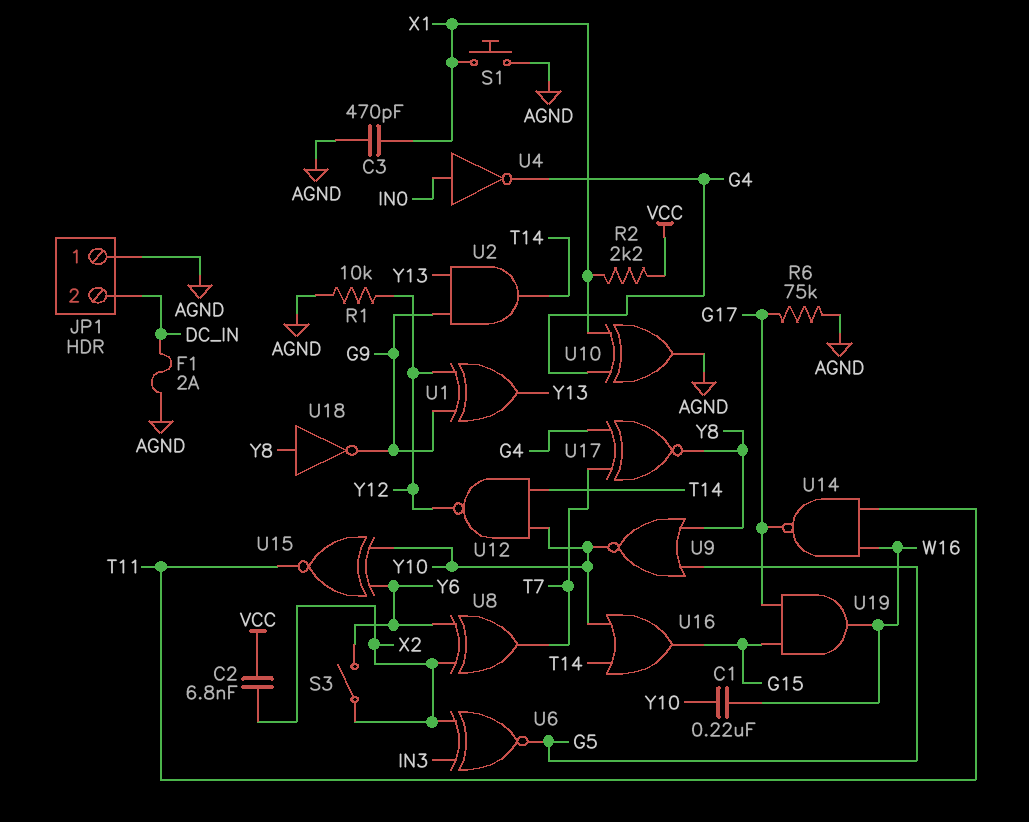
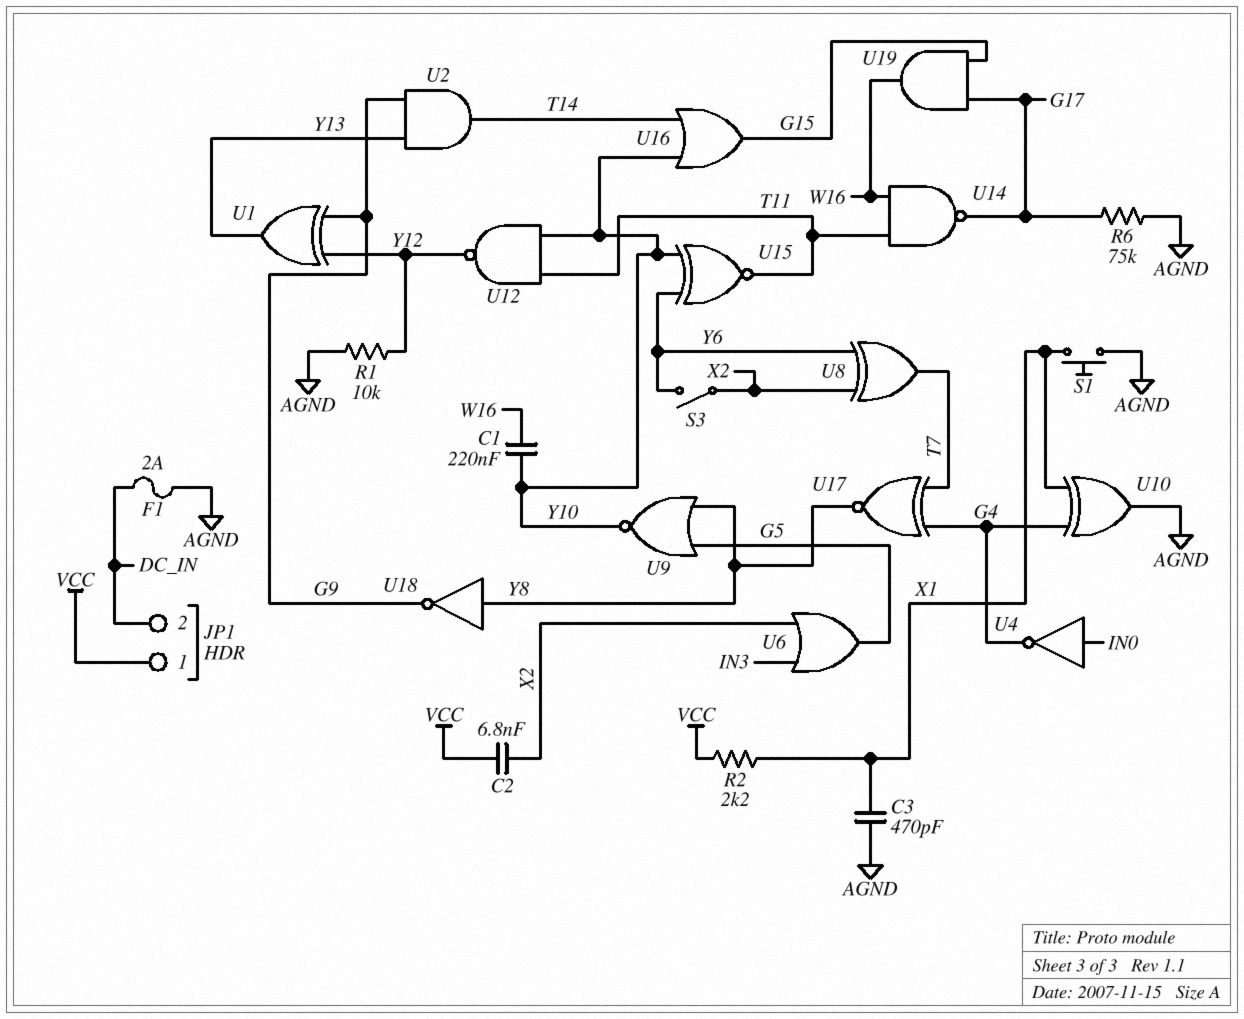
JP1 pin 1: AGND -> VCC
U6: XNOR (in IN3, in X2, out G5) -> OR (in IN3, in X2, out G5)
U12: NAND (in T14, in Y10, out Y12) -> NAND (in T11, in Y10, out Y12)

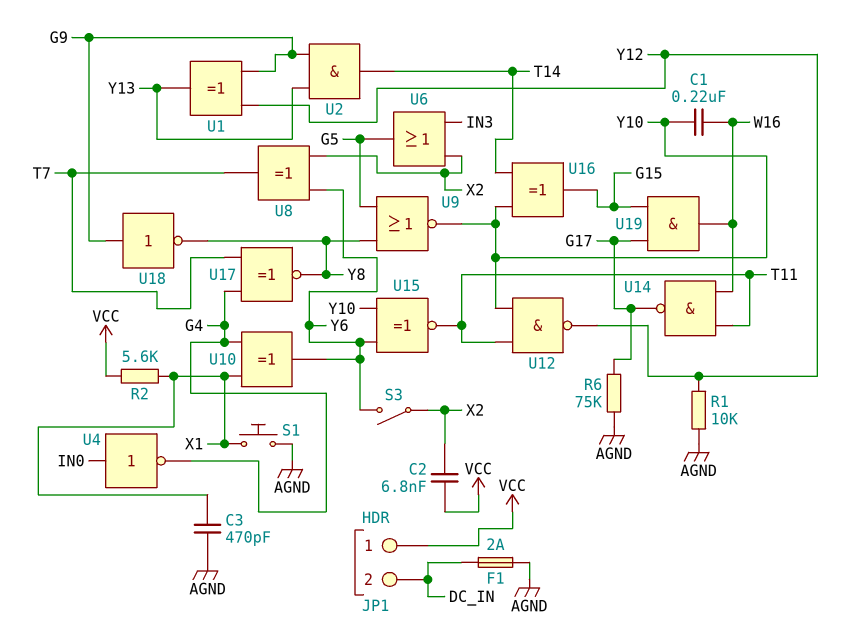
R2: 2.2k (VCC, X1) -> 5.6k (VCC, X1)
U10: XOR (in G4, in X1, out AGND) -> XOR (in G4, in X1, out Y6)
U16: OR (in T14, in Y10, out G15) -> XOR (in T14, in Y10, out G15)
U18: NOT (in Y8, out G9) -> NOT (in G9, out Y8)

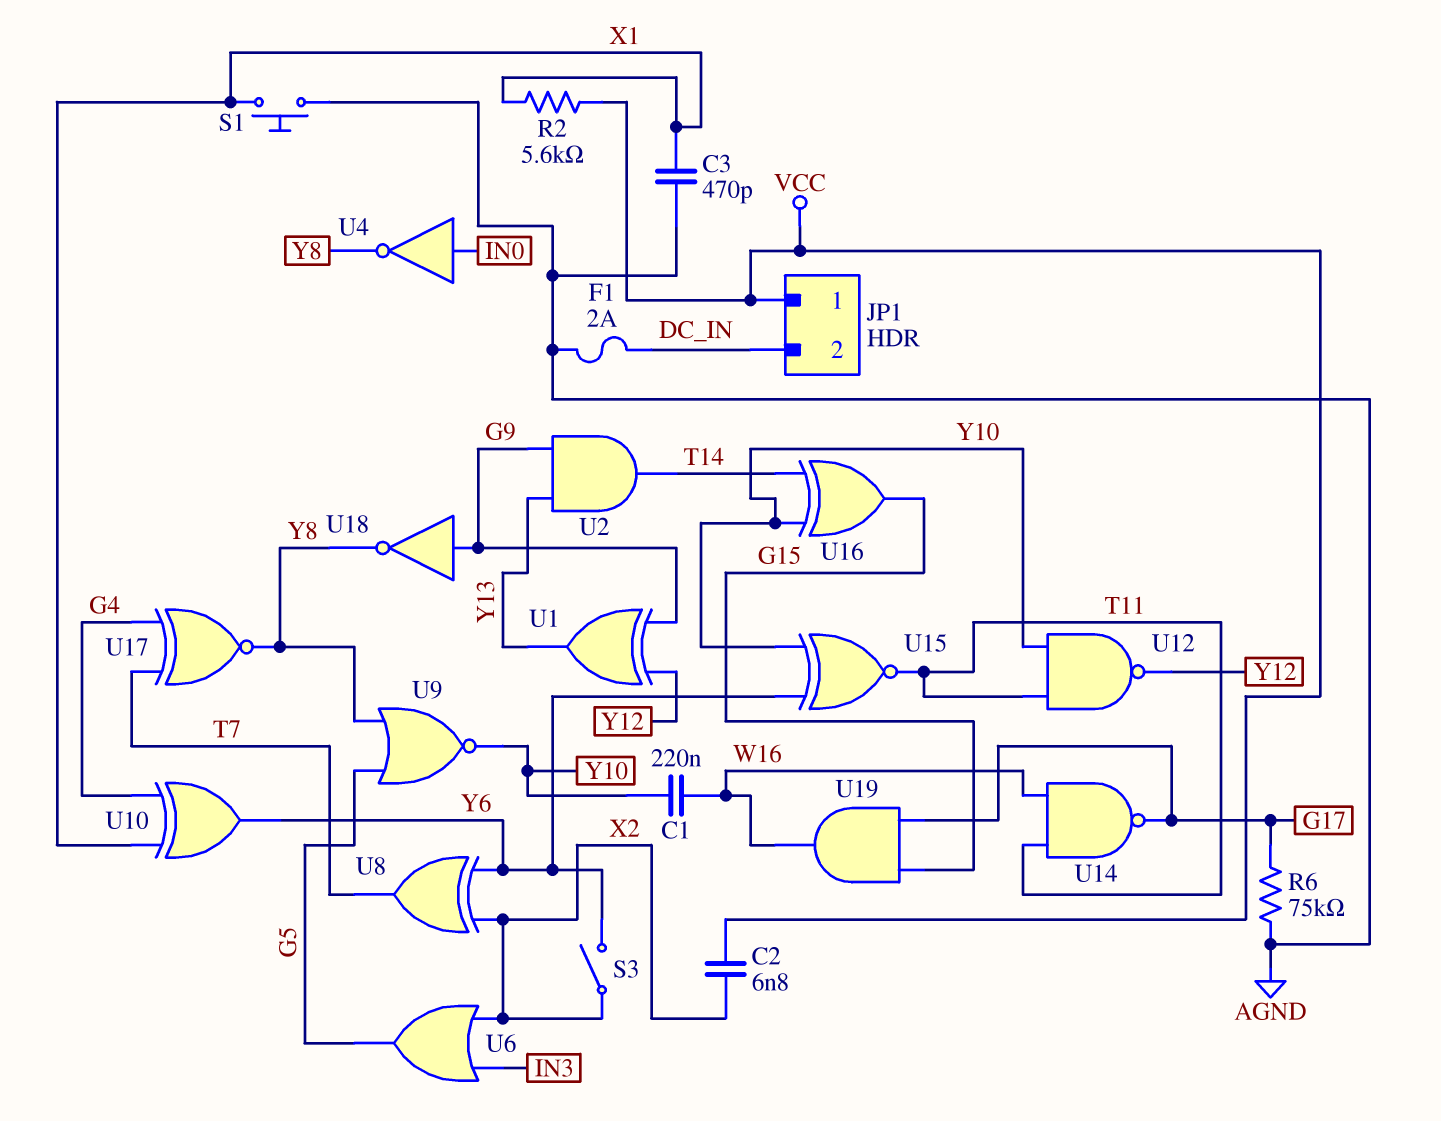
R1: 10k (AGND, Y12) -> none
U4: NOT (in IN0, out G4) -> NOT (in IN0, out Y8)

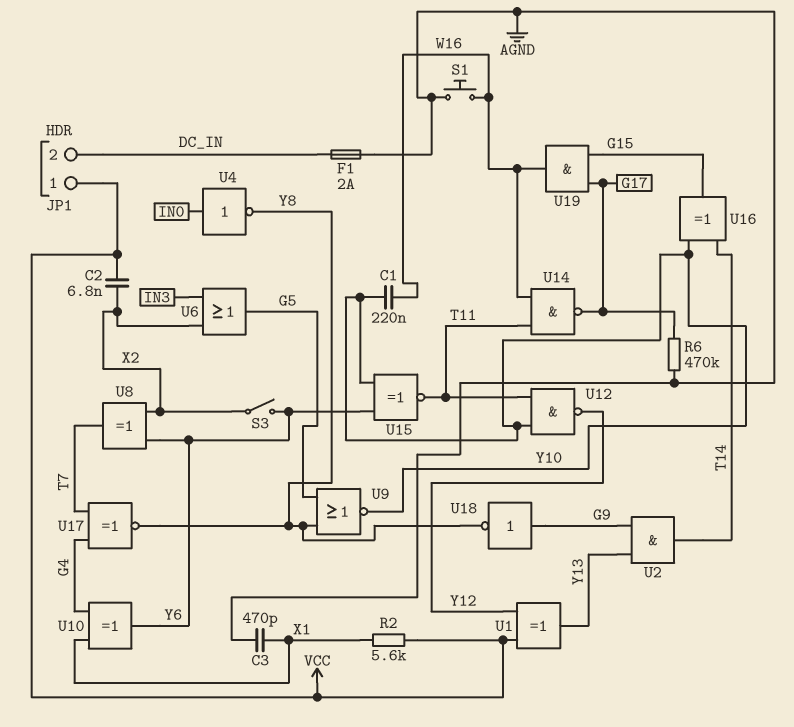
R6: 75k (AGND, G17) -> 470k (AGND, G17)
S1: button (AGND, X1) -> button (AGND, W16)
U1: XOR (in G9, in Y12, out Y13) -> XOR (in VCC, in Y12, out Y13)

